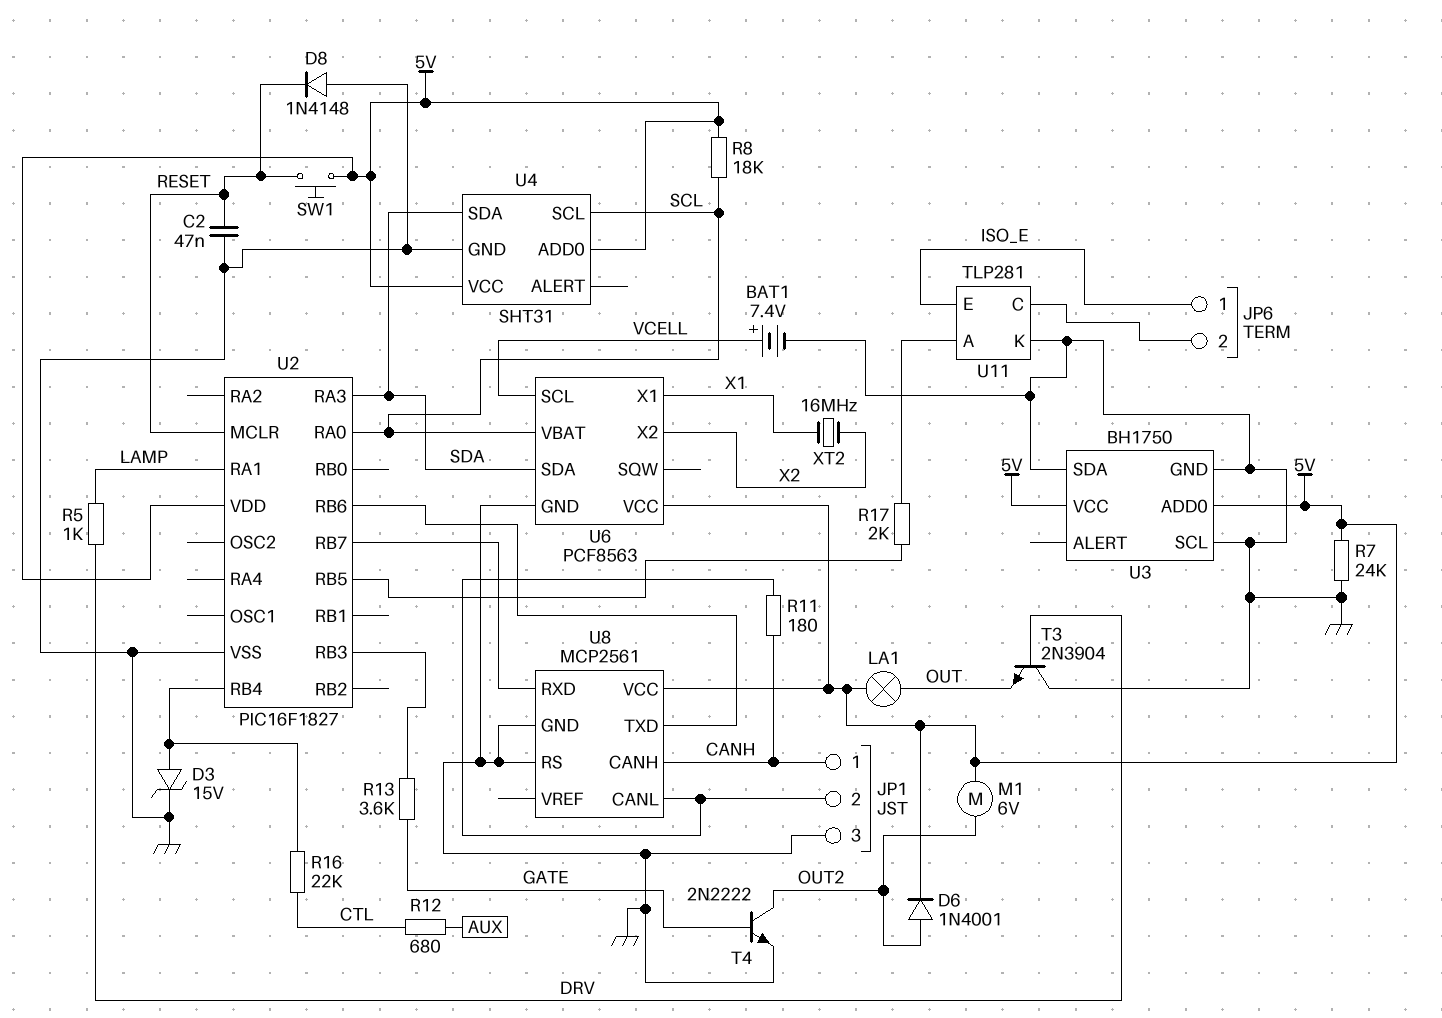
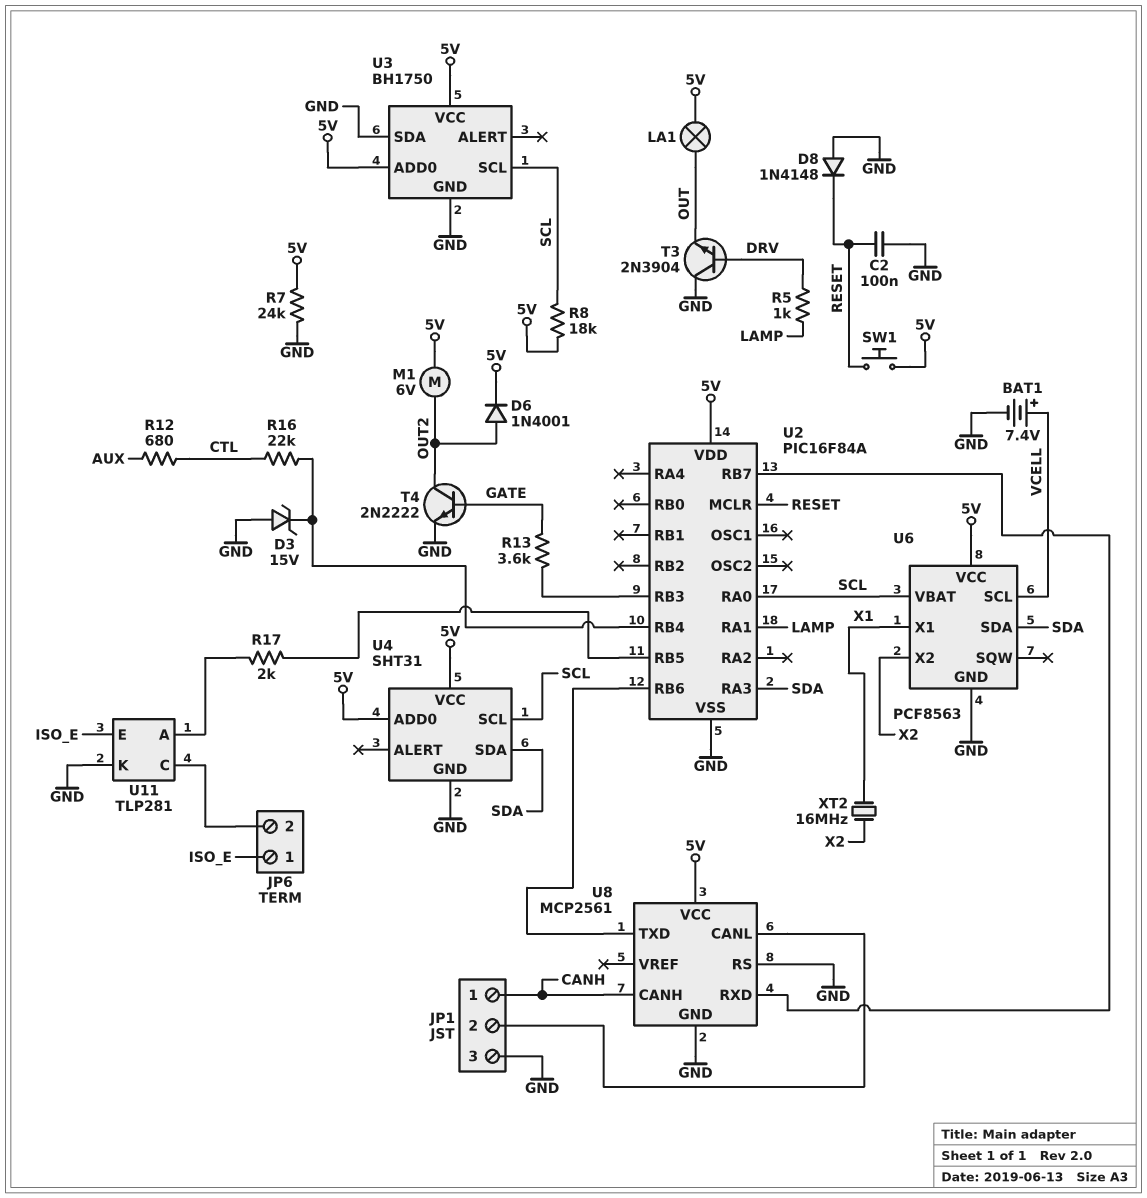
C2: 47nF (GND, RESET) -> 100nF (GND, RESET)
D3: zener 15V (A U2/RB4, K GND) -> zener 15V (A GND, K U2/RB4)
R11: 180 (CANH, JP1/2) -> none
U2: PIC16F1827 -> PIC16F84A
U3 pin SCL: GND -> SCL

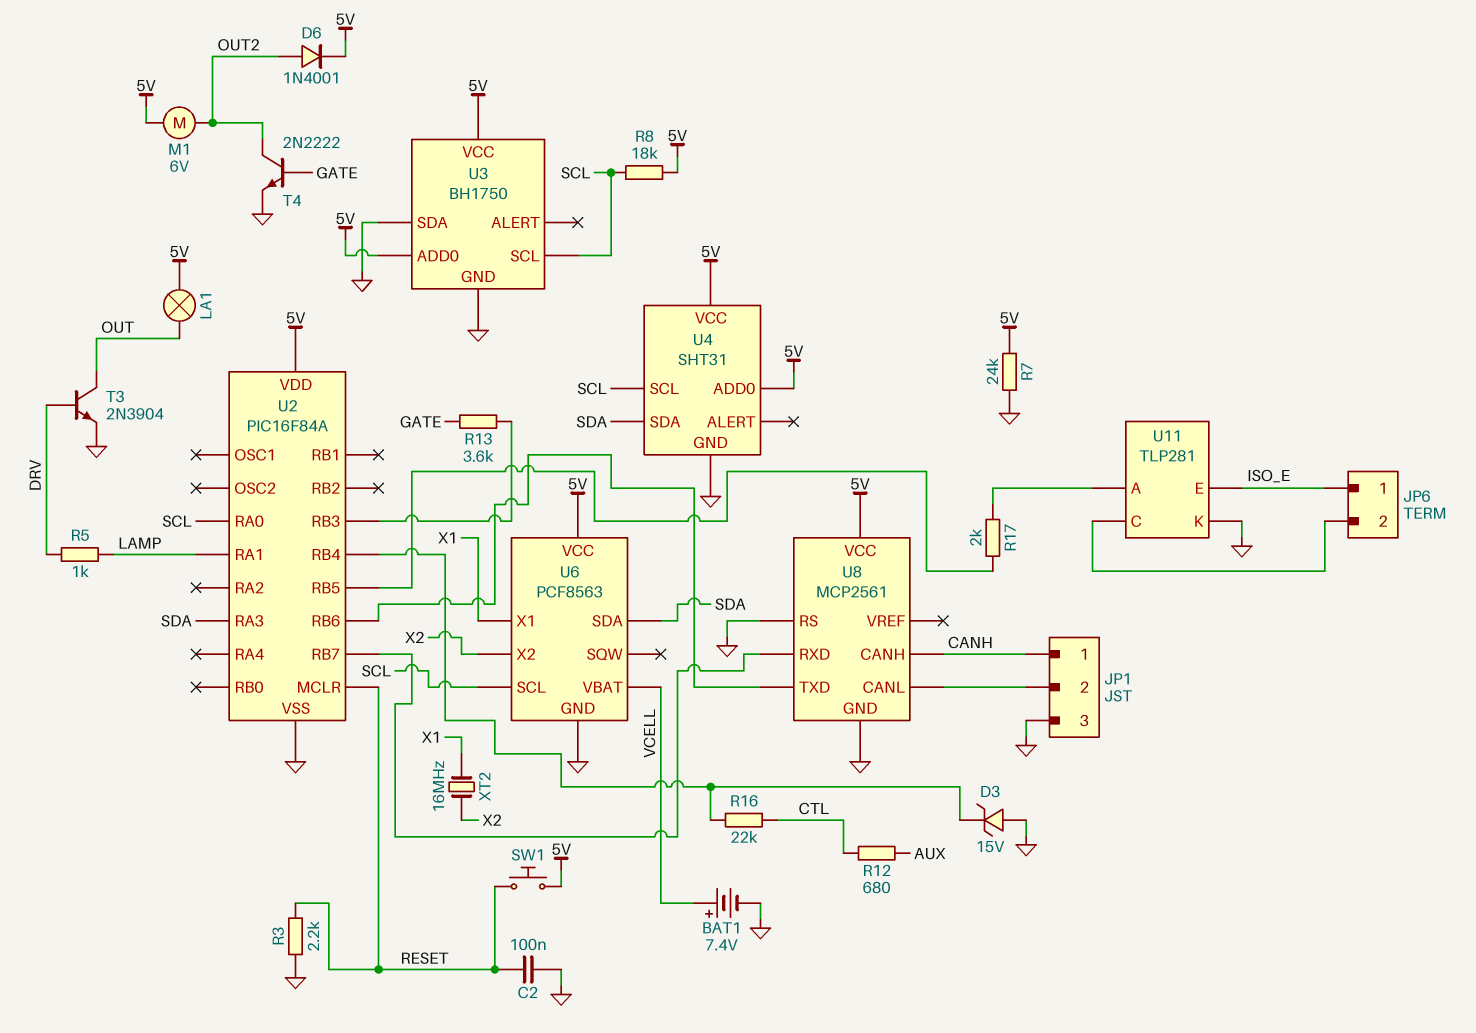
D8: diode 1N4148 (A GND, K RESET) -> none
R3: none -> 2.2k (GND, RESET)
T3: NPN 2N3904 (B DRV, C GND, E OUT) -> NPN 2N3904 (B DRV, C OUT, E GND)
U6 pin SCL: VCELL -> SCL
U6 pin VBAT: SCL -> VCELL

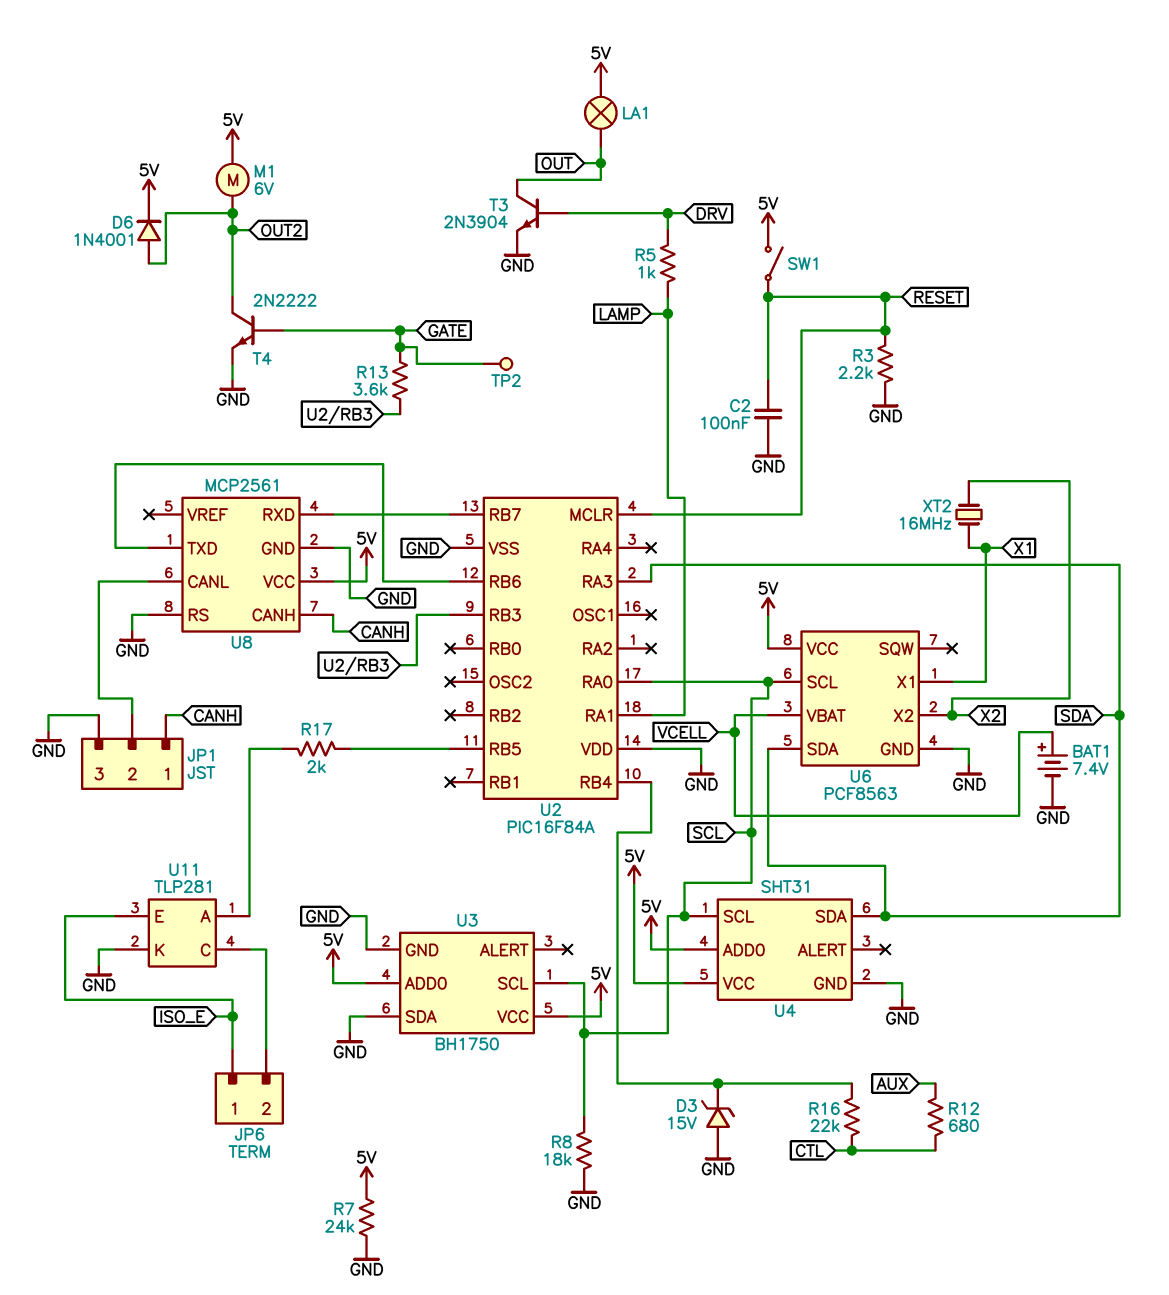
R8: 18k (5V, SCL) -> 18k (GND, SCL)
SW1: button (5V, RESET) -> switch (5V, RESET)
TP2: none -> test point (GATE)
U2 pin VDD: 5V -> GND

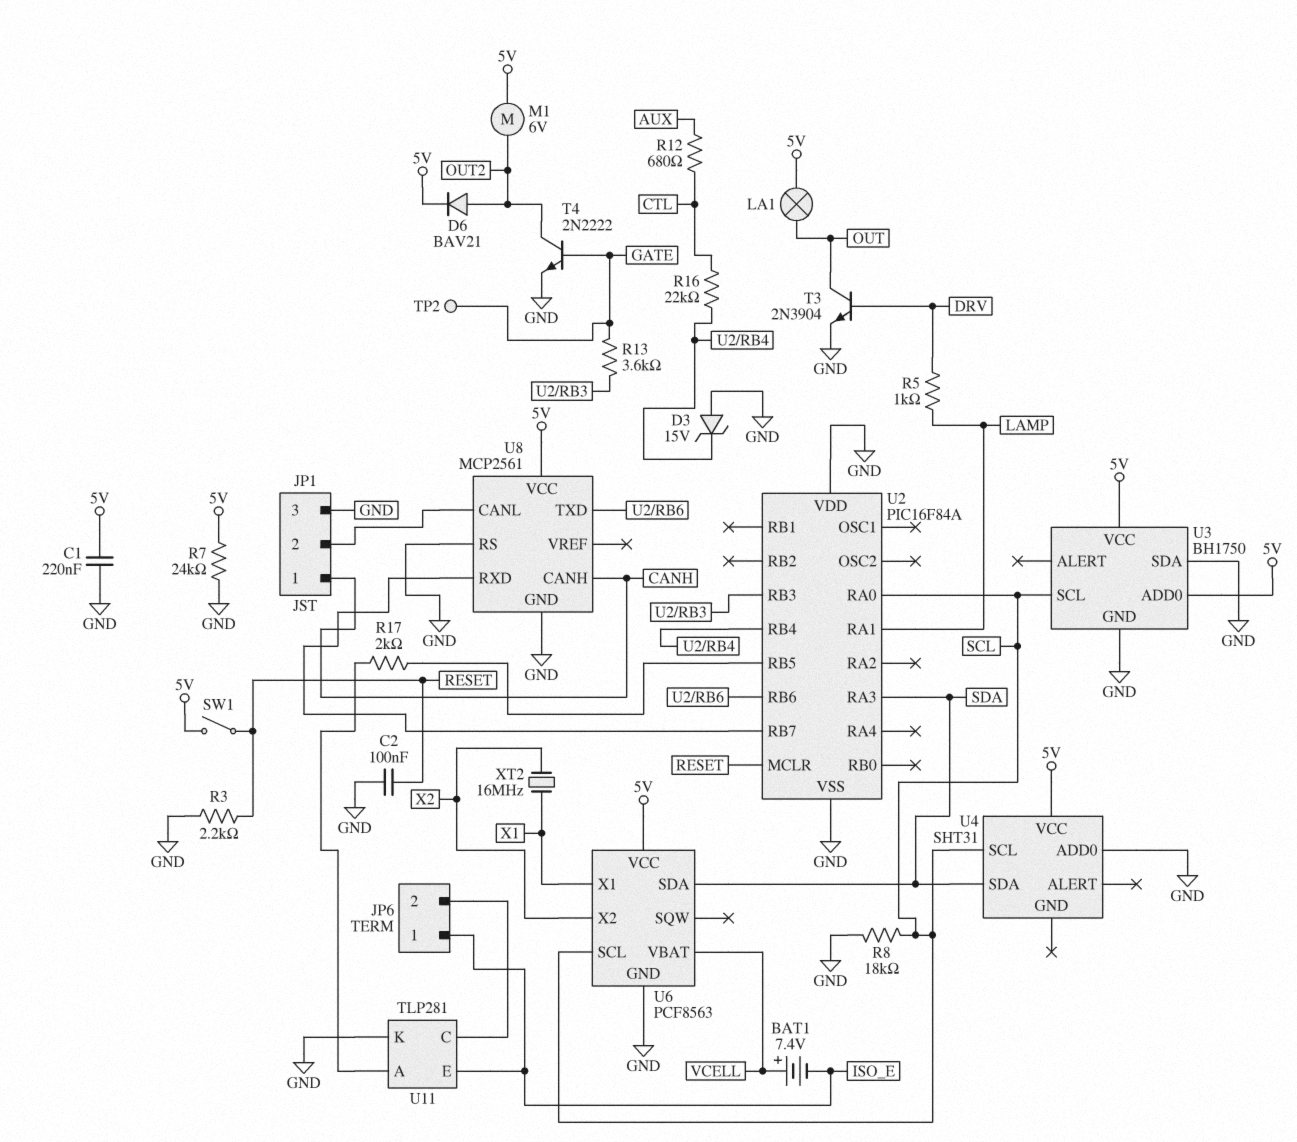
BAT1: 7.4V (plus VCELL, minus GND) -> 7.4V (plus VCELL, minus ISO_E)
C1: none -> 220nF (5V, GND)
D6: diode 1N4001 (A OUT2, K 5V) -> diode BAV21 (A OUT2, K 5V)
U4 pin ADD0: 5V -> GND
U4 pin GND: GND -> none

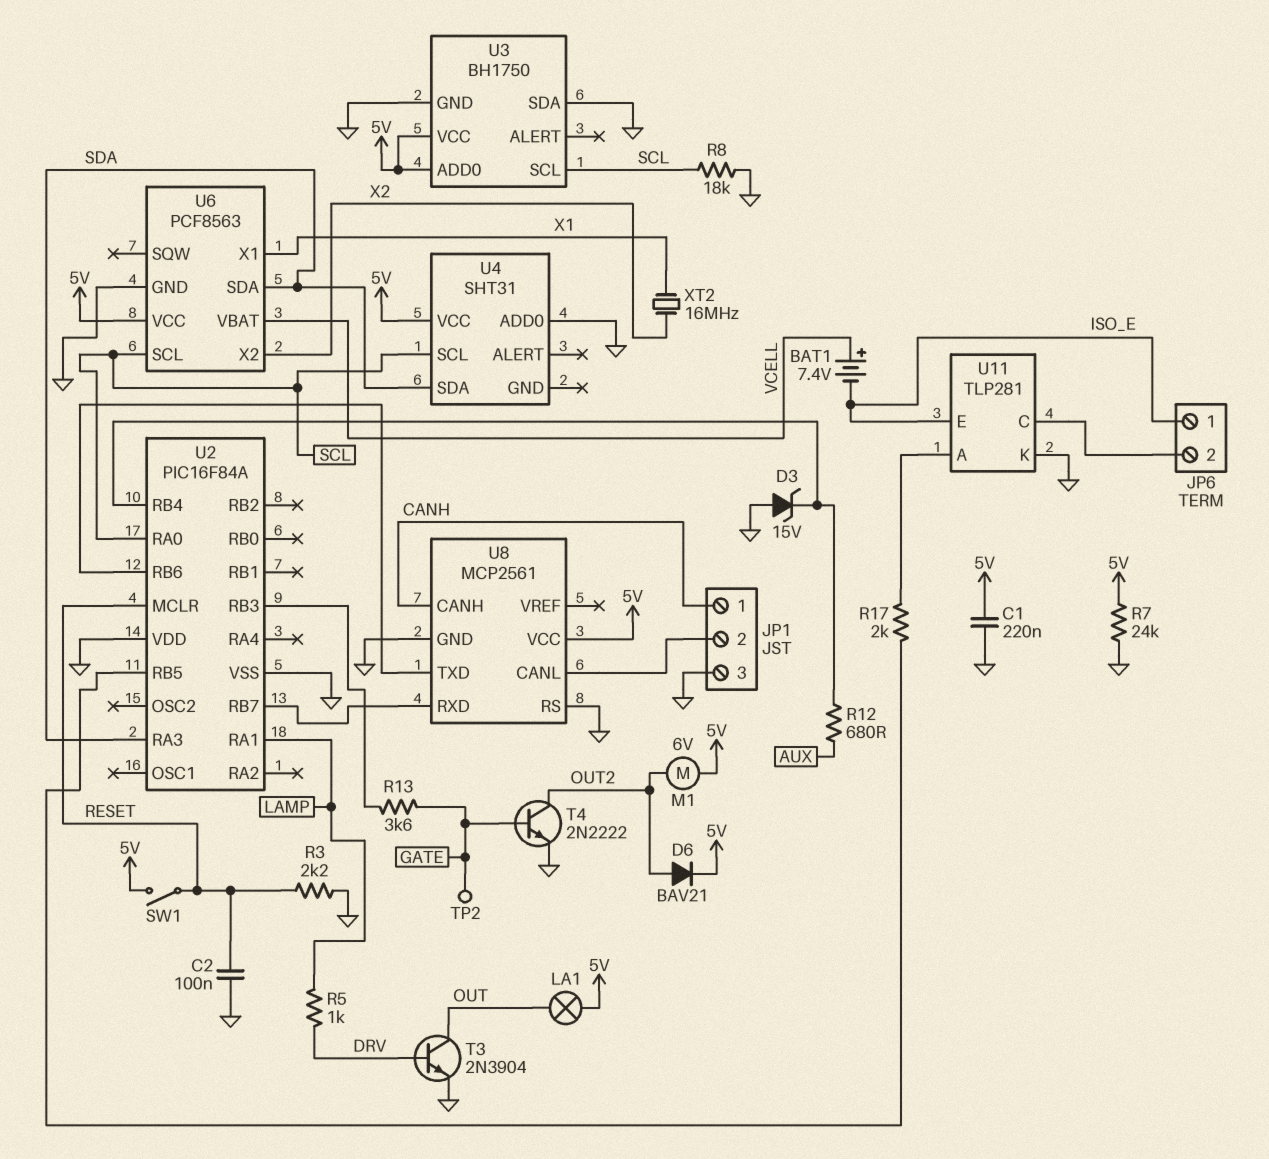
R12: 680 (AUX, CTL) -> 680 (AUX, U2/RB4)
R16: 22k (CTL, U2/RB4) -> none

